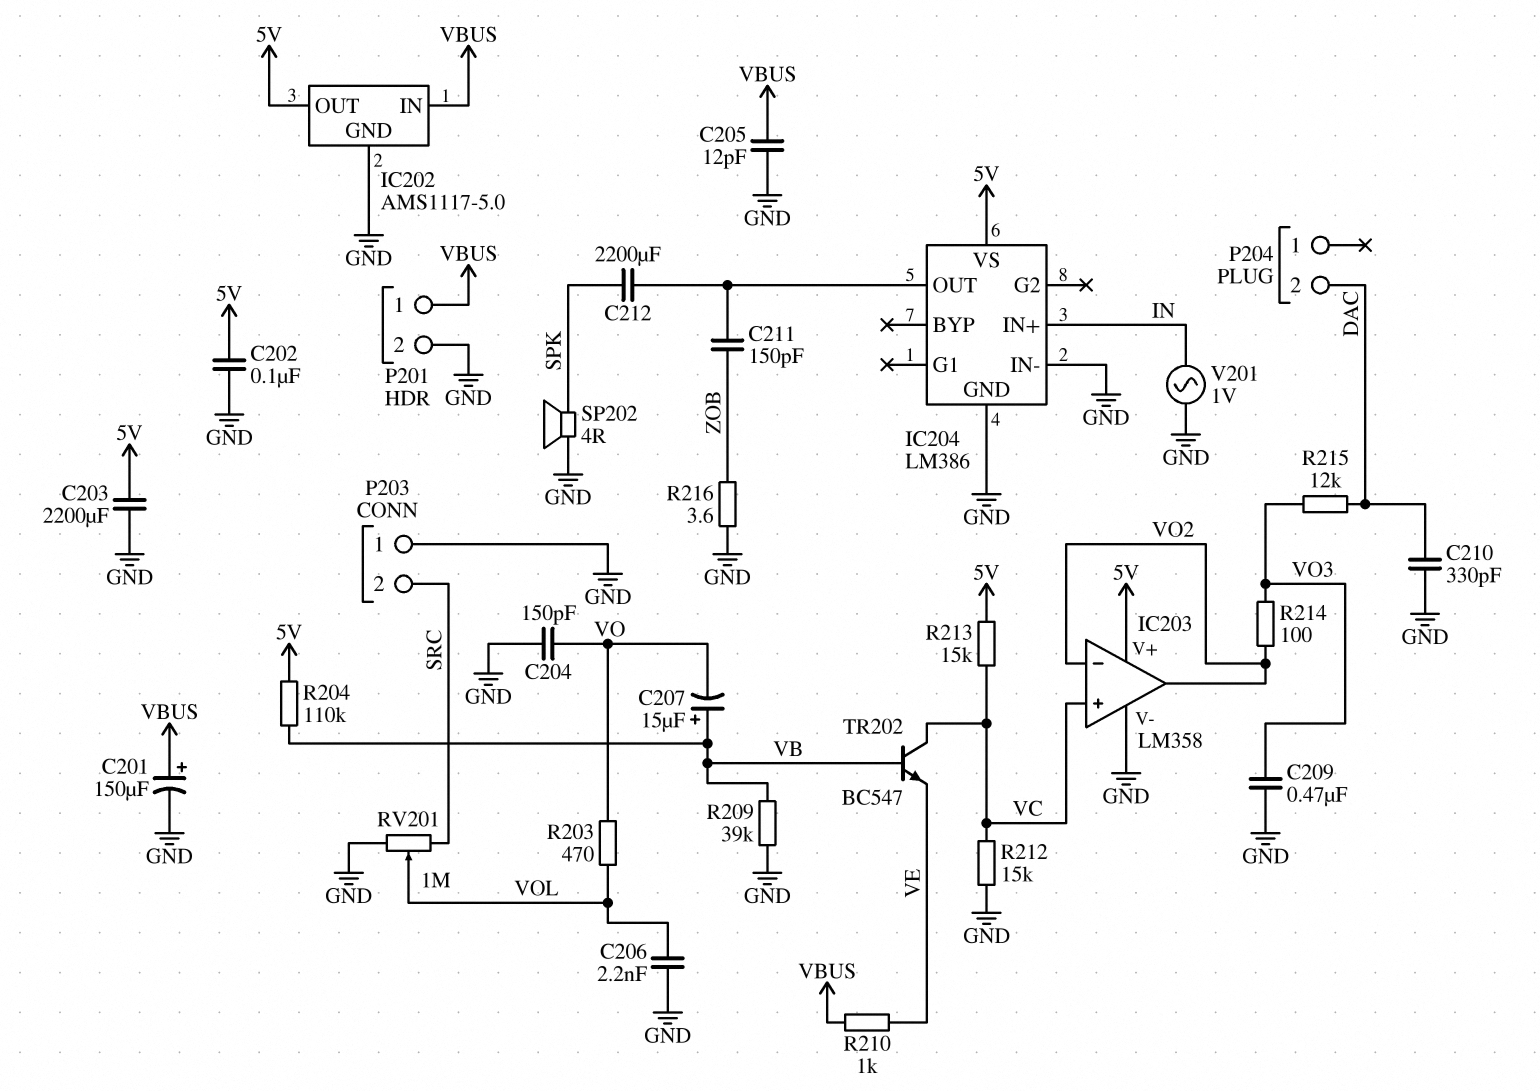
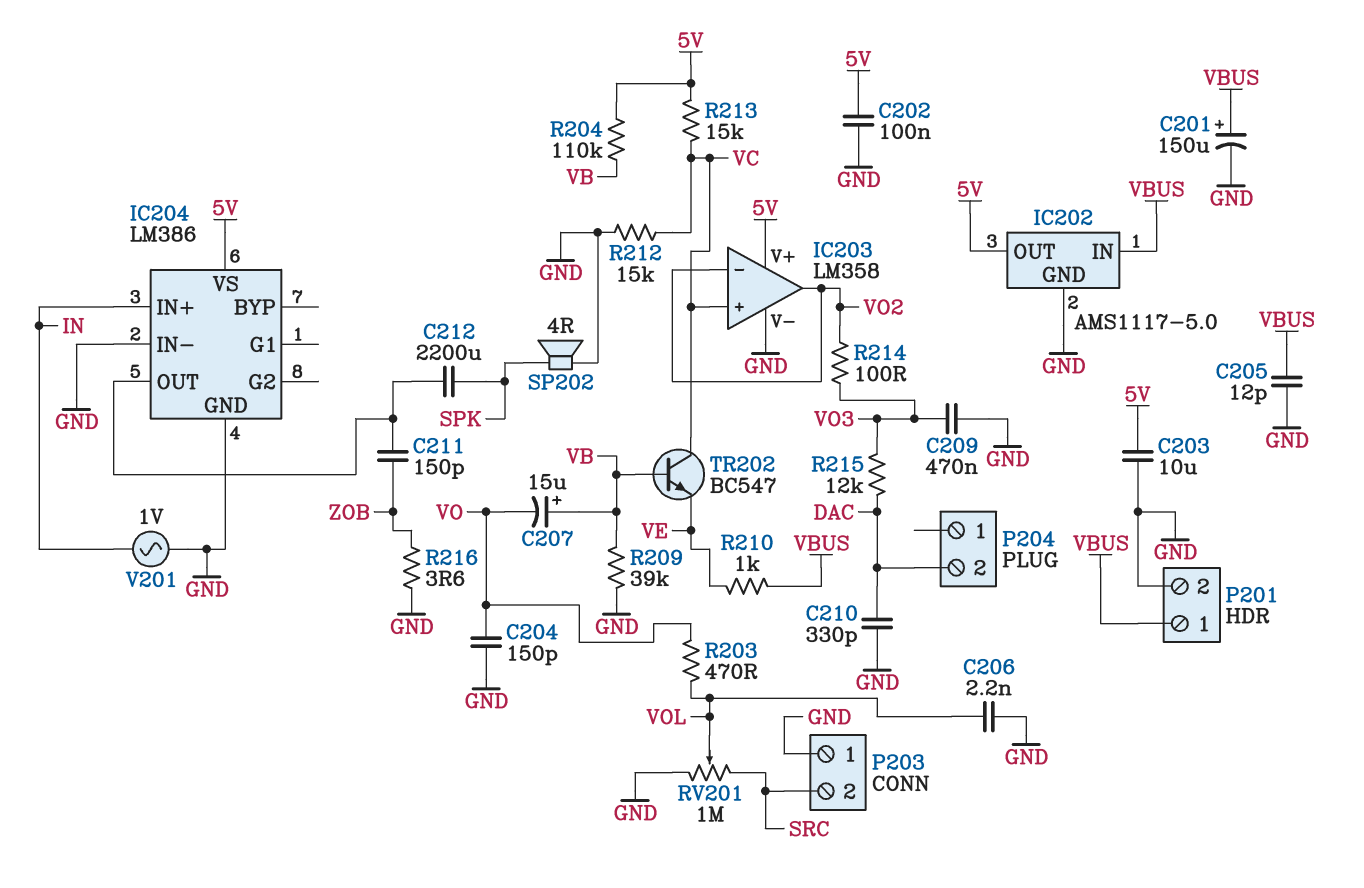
C203: 2200uF (5V, GND) -> 10uF (5V, GND)

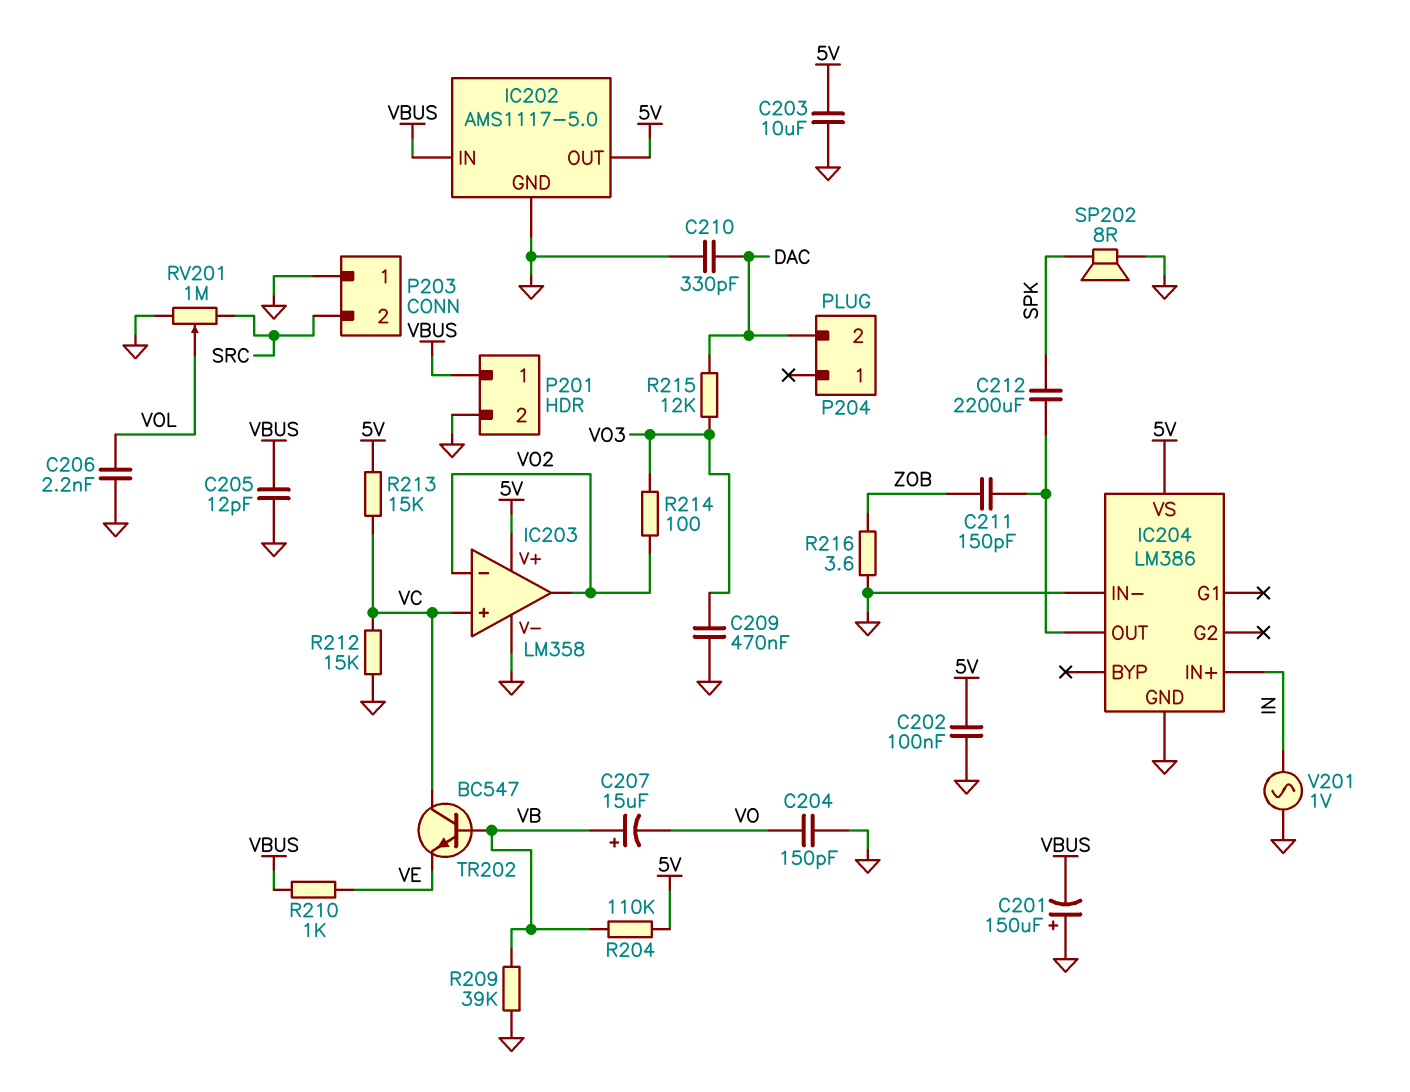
C201: 150uF (plus VBUS, minus GND) -> 150uF (plus GND, minus VBUS)
R203: 470 (VO, VOL) -> none
SP202: speaker 4R (GND, SPK) -> speaker 8R (GND, SPK)

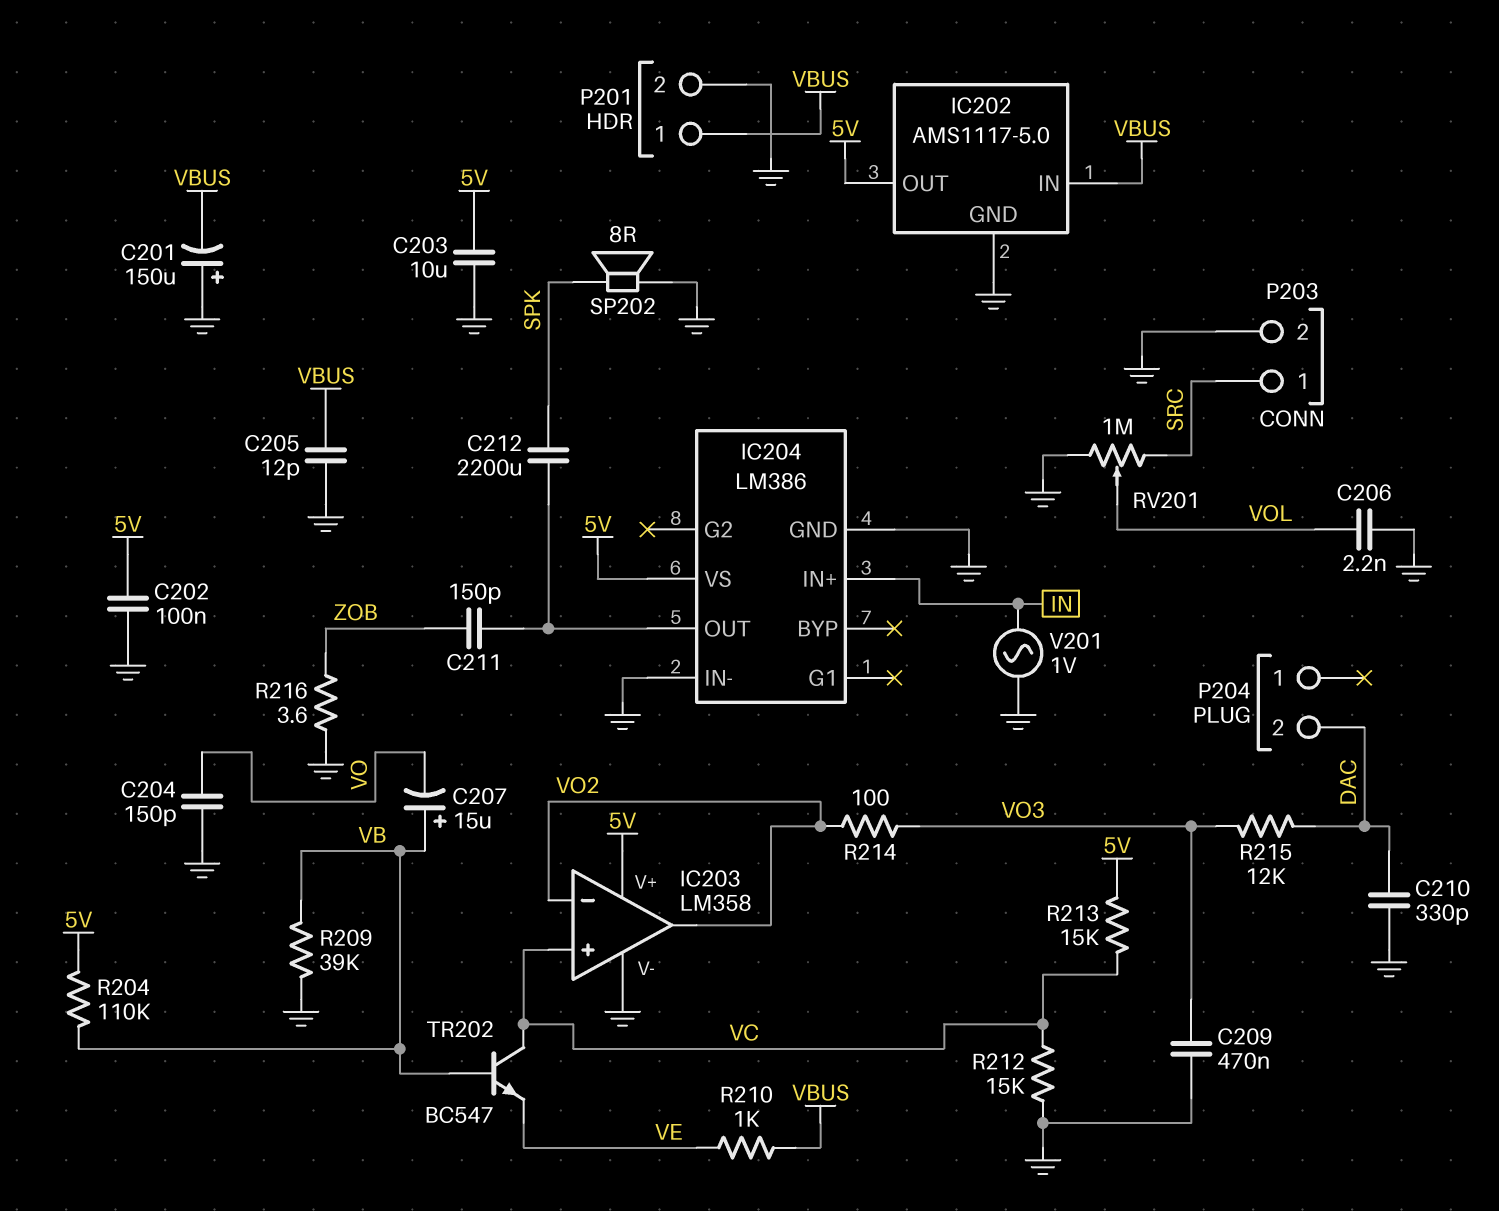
P203 pin 1: GND -> SRC
P203 pin 2: SRC -> GND

